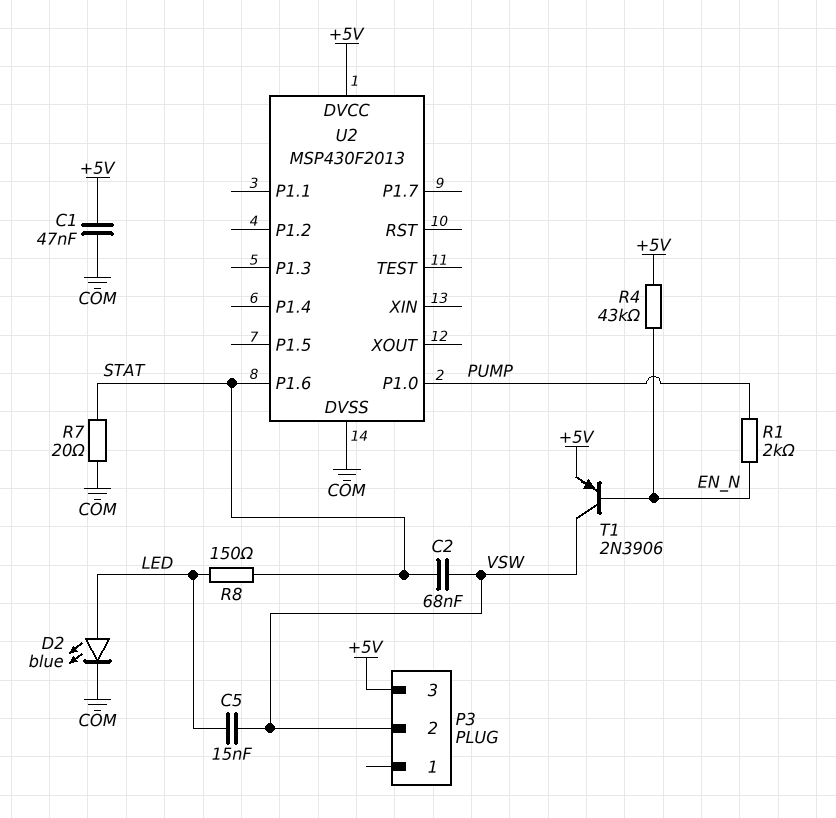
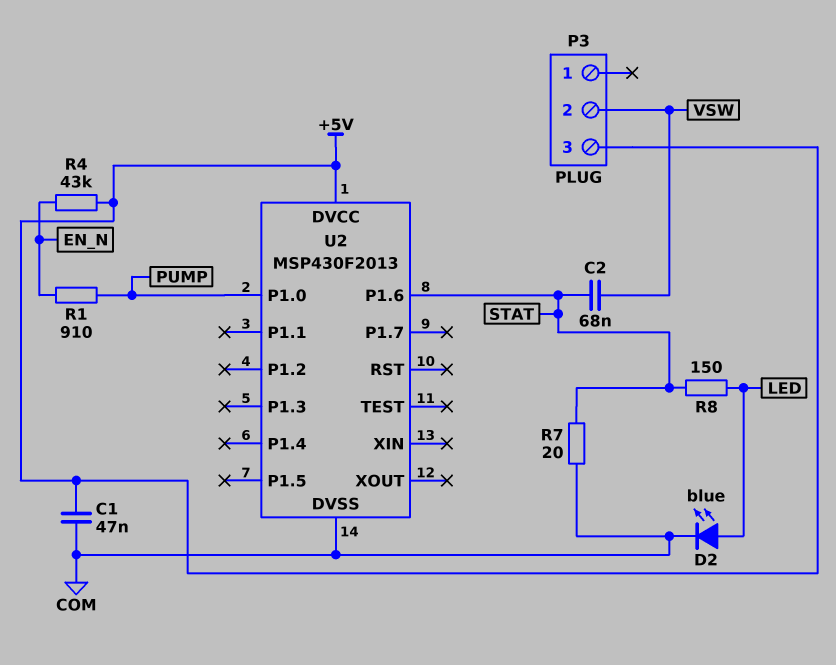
C5: 15nF (LED, VSW) -> none
R1: 2k (EN_N, PUMP) -> 910 (EN_N, PUMP)
T1: PNP 2N3906 (B EN_N, C VSW, E +5V) -> none

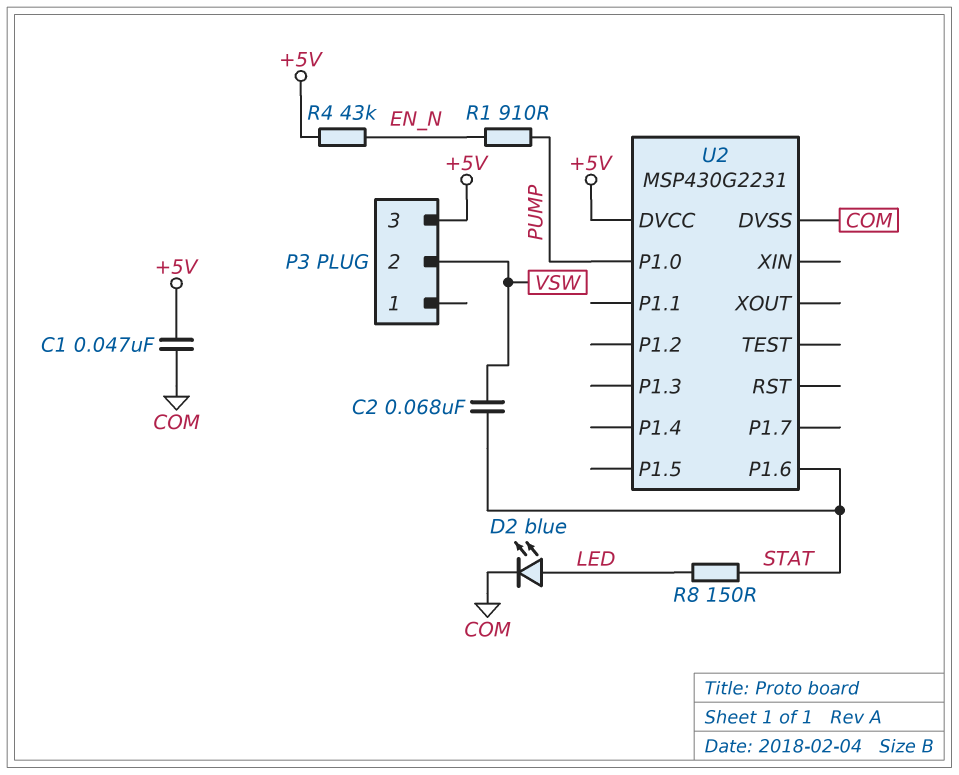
R7: 20 (COM, STAT) -> none
U2: MSP430F2013 -> MSP430G2231

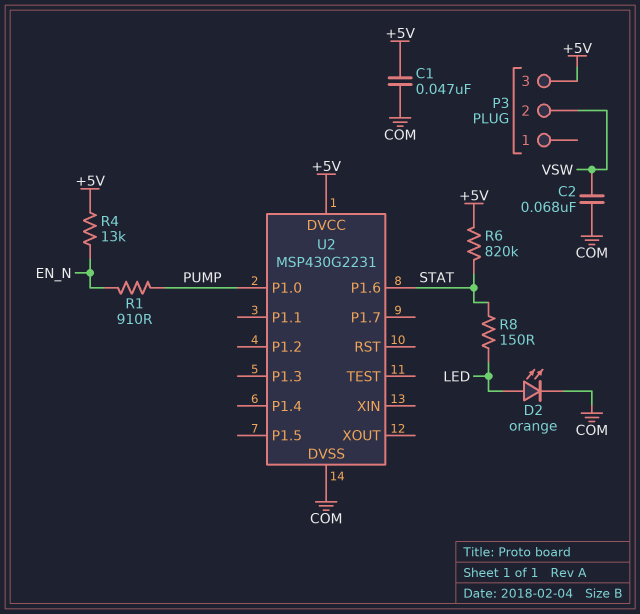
C2: 68nF (STAT, VSW) -> 68nF (COM, VSW)
D2: LED blue (A LED, K COM) -> LED orange (A LED, K COM)
R4: 43k (+5V, EN_N) -> 13k (+5V, EN_N)
R6: none -> 820k (+5V, STAT)

